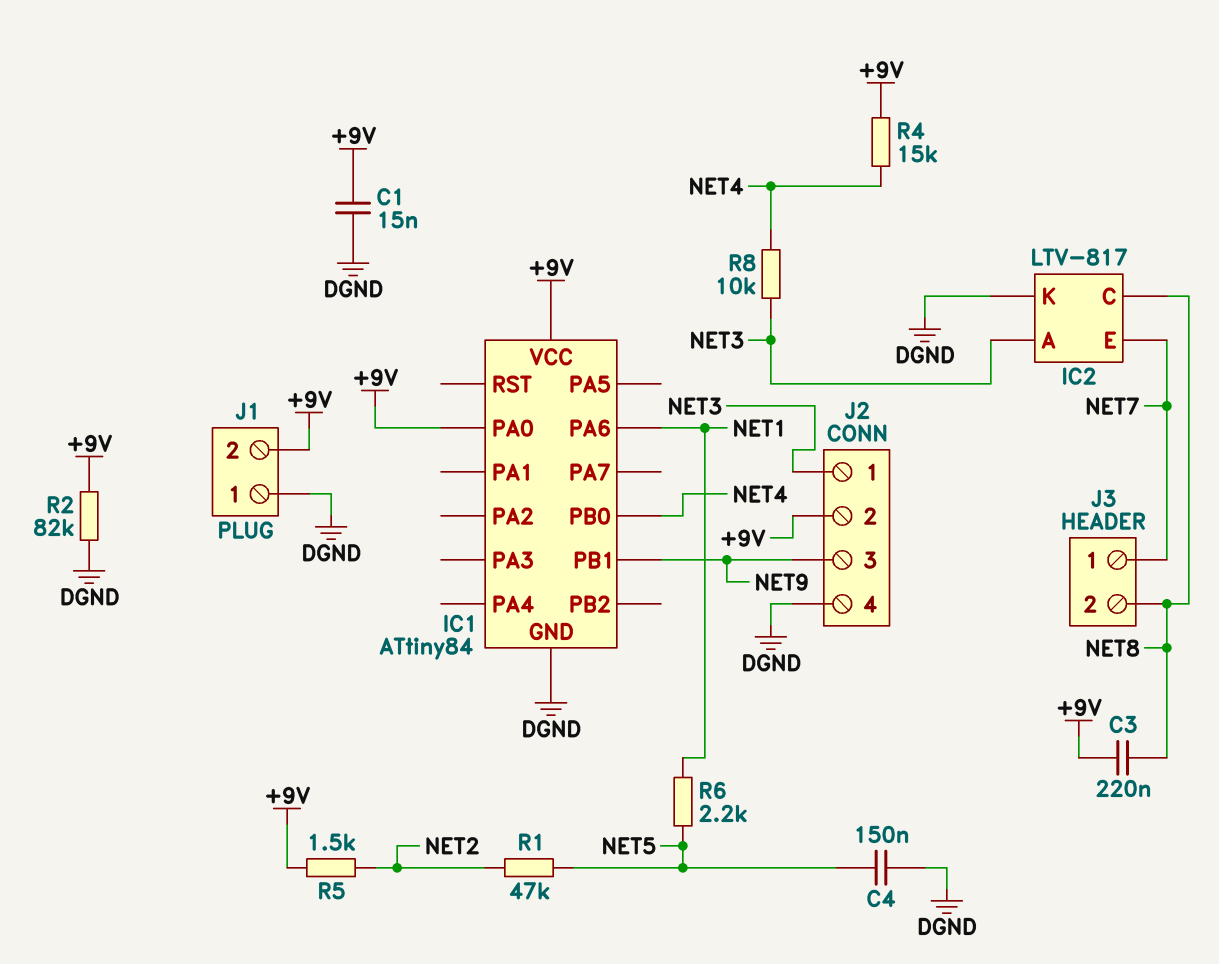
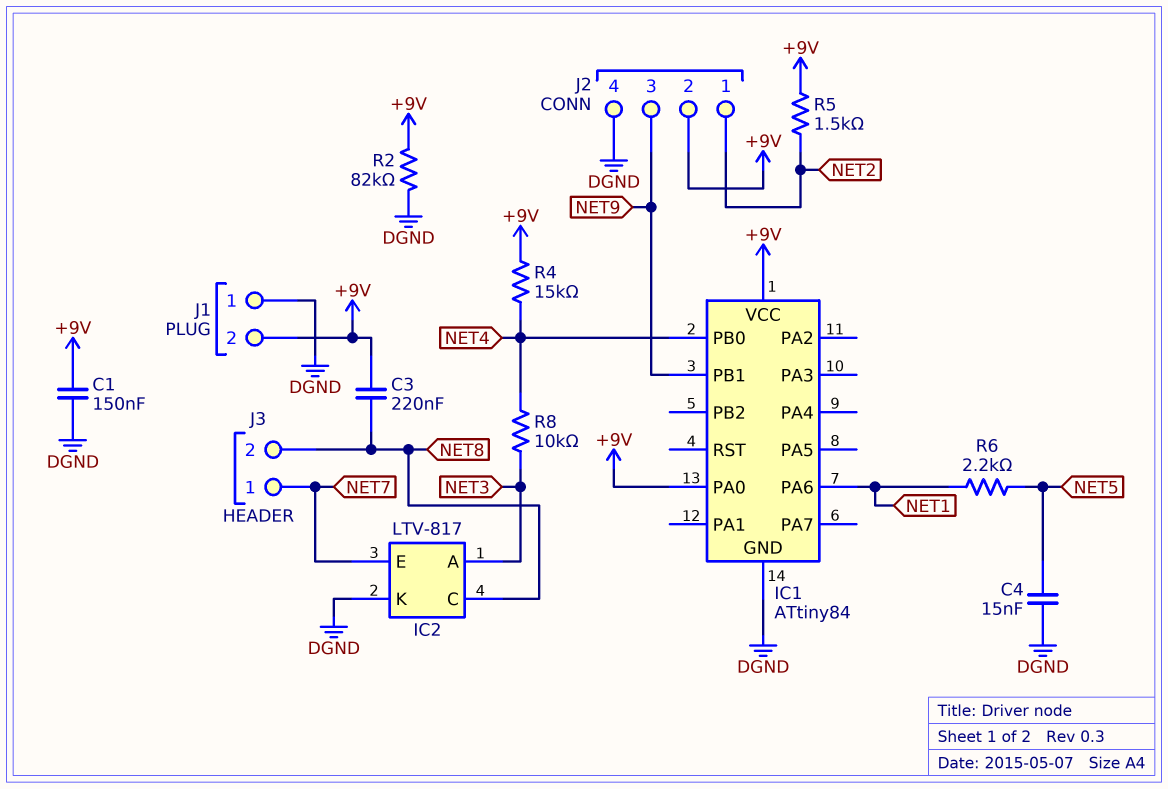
C1: 15nF (+9V, DGND) -> 150nF (+9V, DGND)
C4: 150nF (DGND, NET5) -> 15nF (DGND, NET5)
J2 pin 1: NET3 -> NET2
R1: 47k (NET2, NET5) -> none

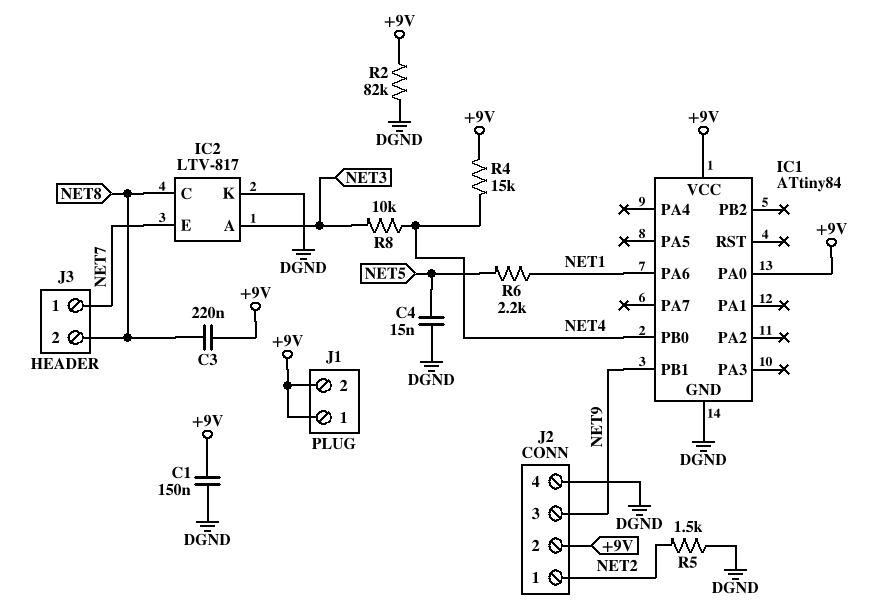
J1 pin 1: DGND -> +9V
R5: 1.5k (+9V, NET2) -> 1.5k (DGND, NET2)

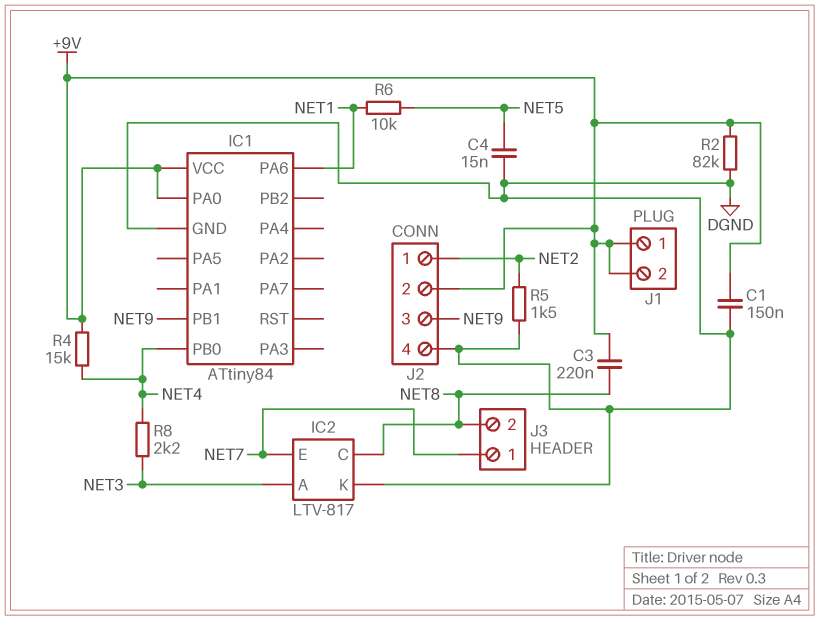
R6: 2.2k (NET1, NET5) -> 10k (NET1, NET5)
R8: 10k (NET3, NET4) -> 2.2k (NET3, NET4)

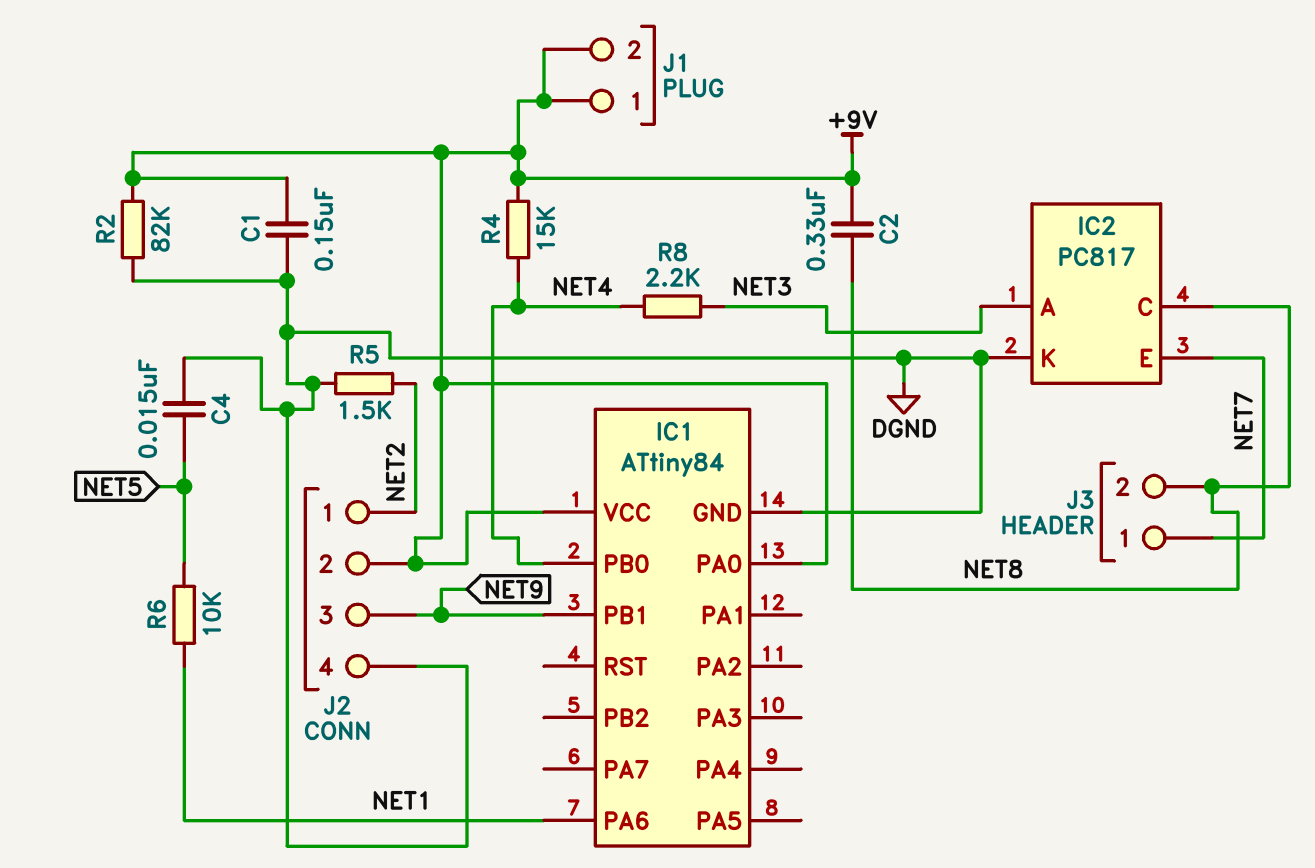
C2: none -> 330nF (+9V, NET8)
C3: 220nF (+9V, NET8) -> none
IC2: LTV-817 -> PC817

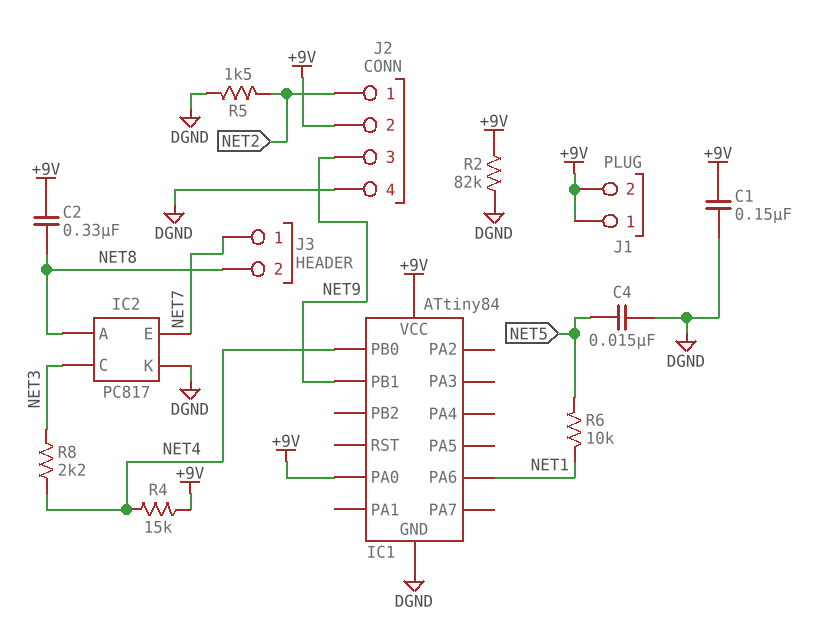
IC2 pin A: NET3 -> NET8
IC2 pin C: NET8 -> NET3

